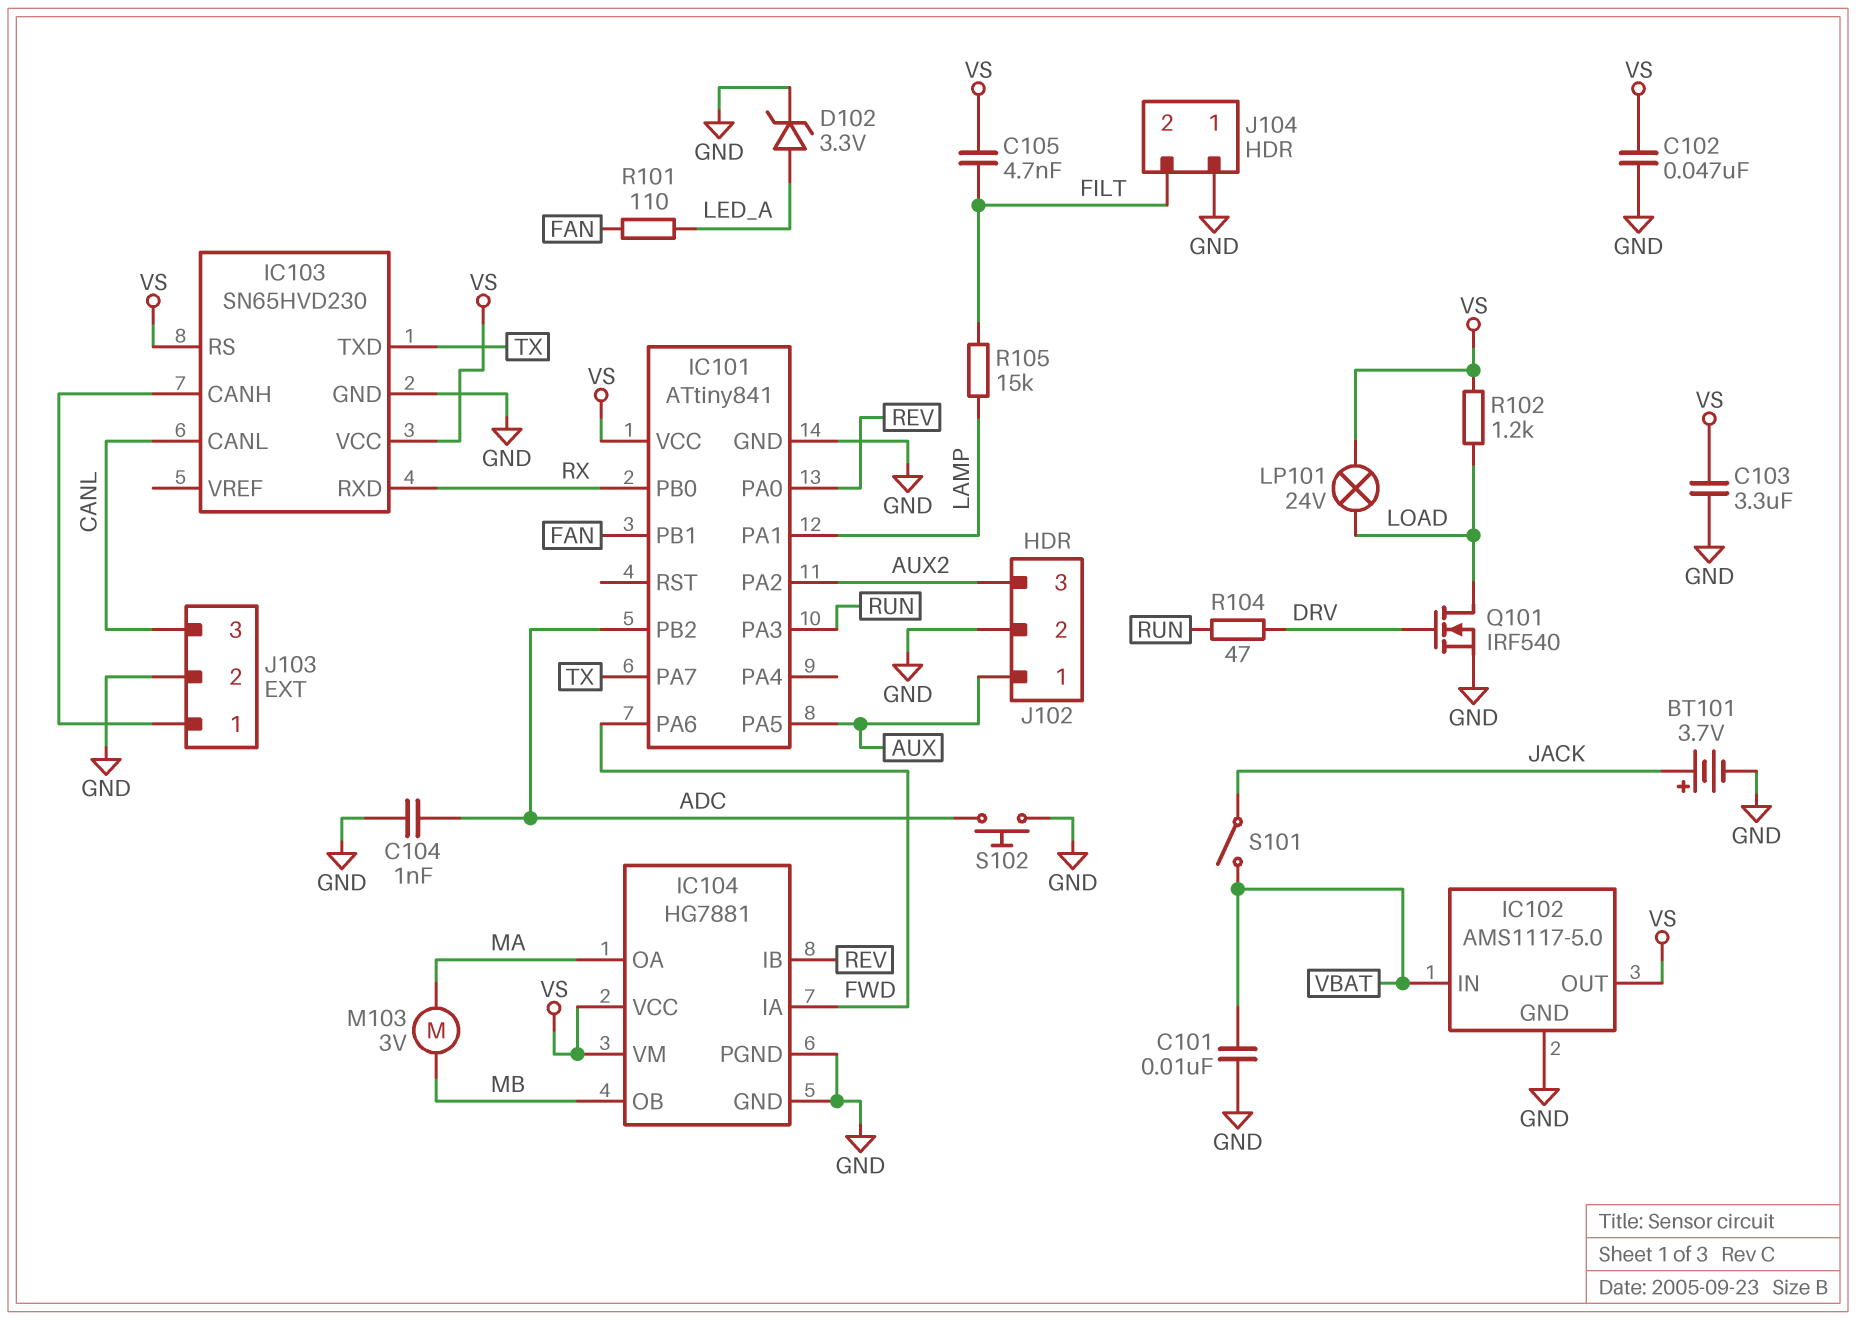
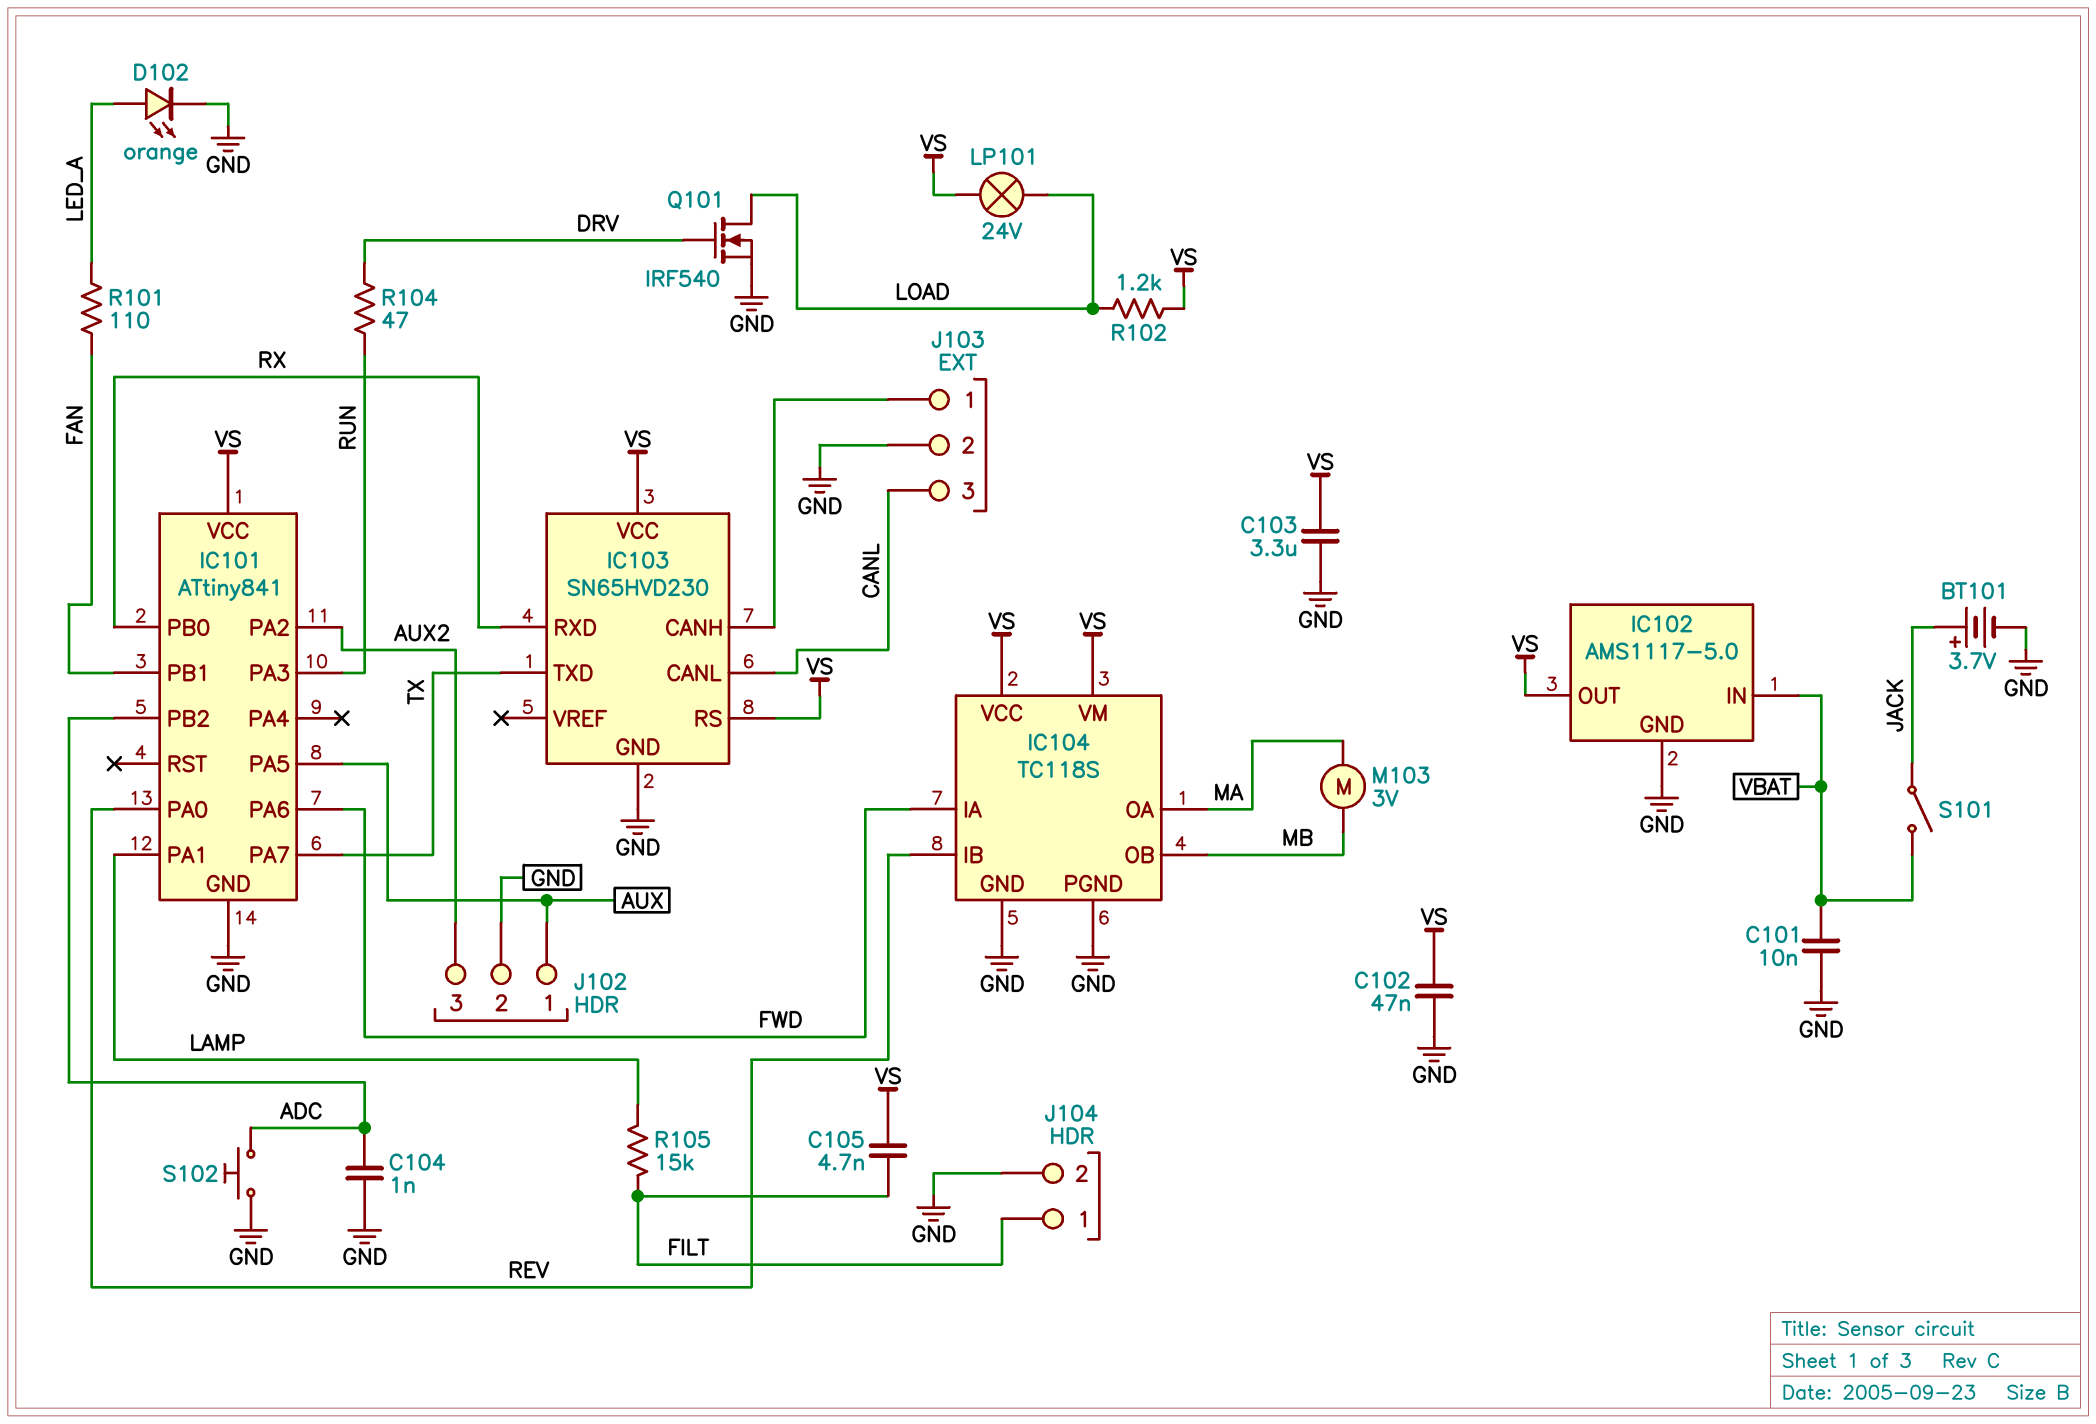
D102: zener 3.3V (A LED_A, K GND) -> LED orange (A LED_A, K GND)
IC104: HG7881 -> TC118S
J104 pin 1: GND -> FILT
J104 pin 2: FILT -> GND

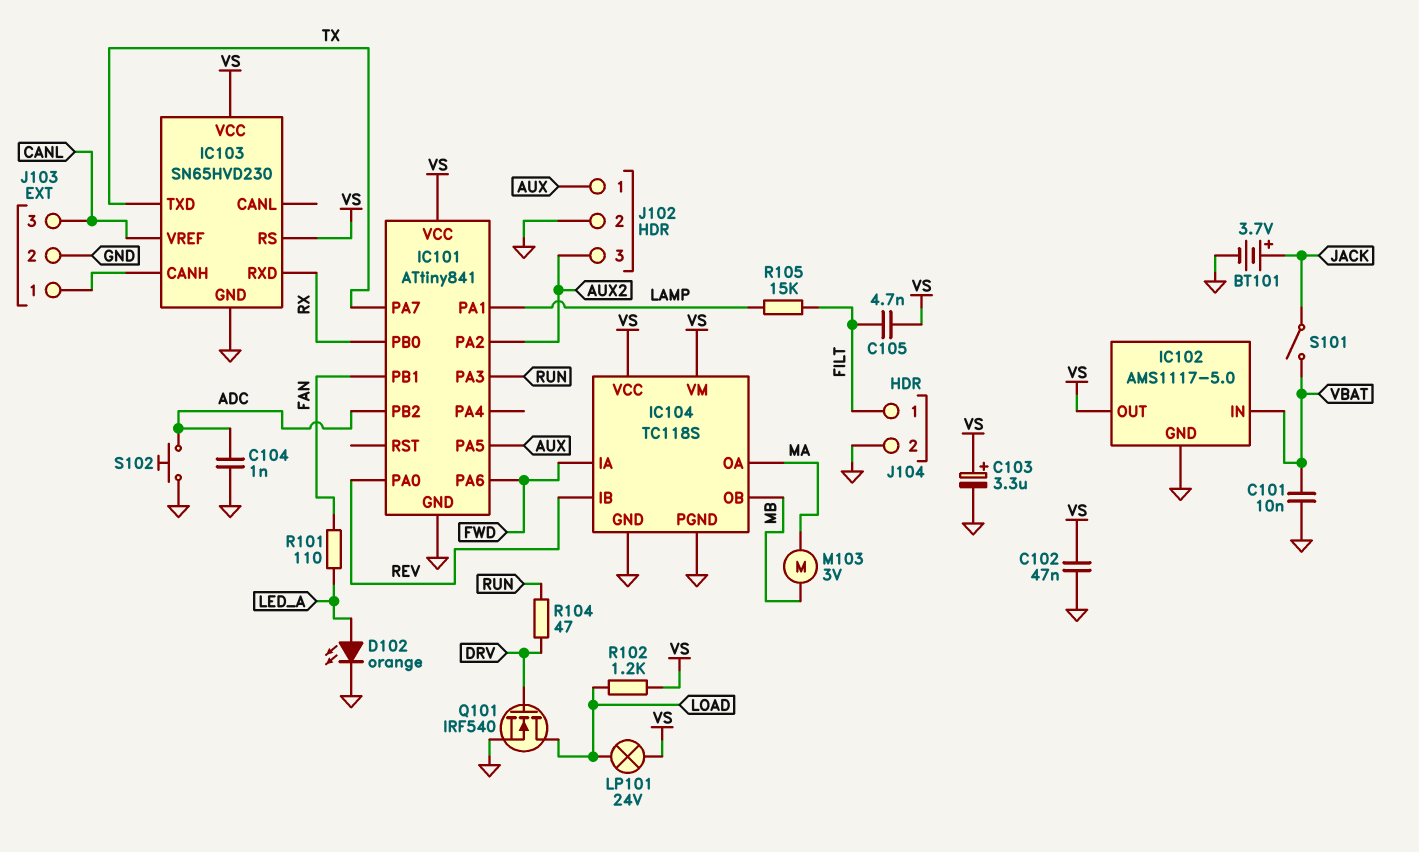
C103: 3.3uF (GND, VS) -> 3.3uF (plus VS, minus GND)
IC103 pin CANL: CANL -> none
IC103 pin VREF: none -> CANL

